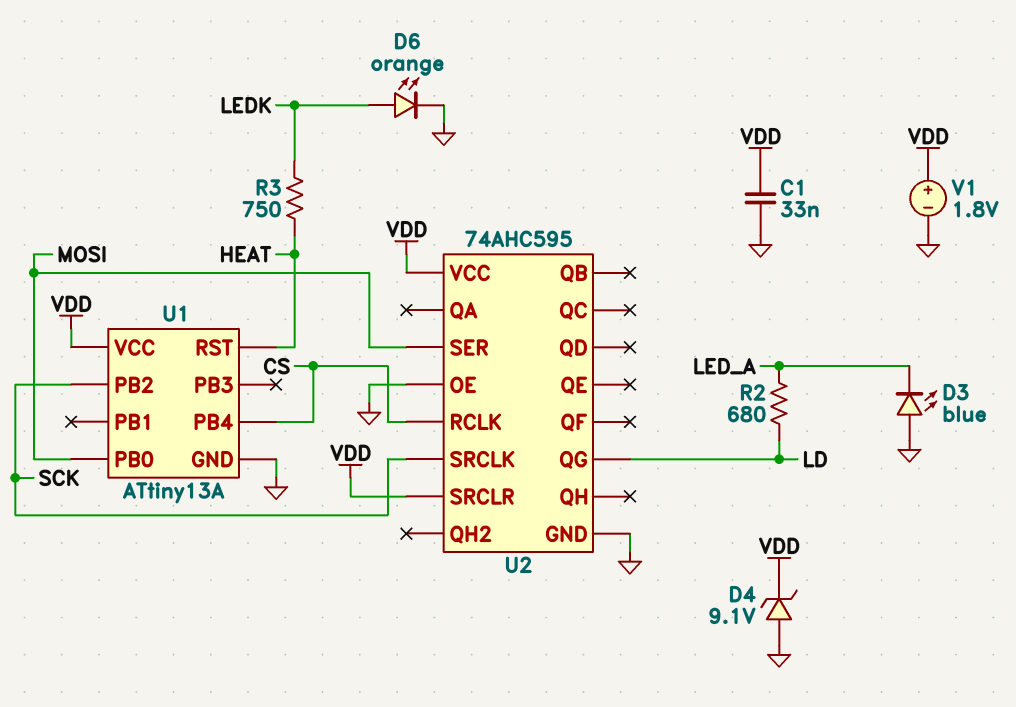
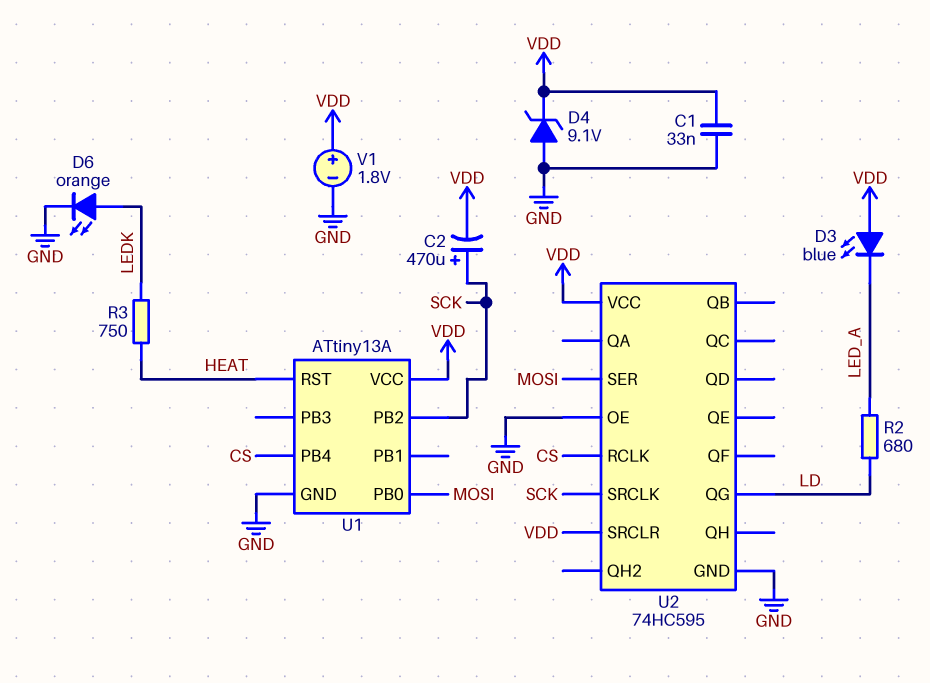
C2: none -> 470uF (plus SCK, minus VDD)
D3: LED blue (A GND, K LED_A) -> LED blue (A VDD, K LED_A)
U2: 74AHC595 -> 74HC595

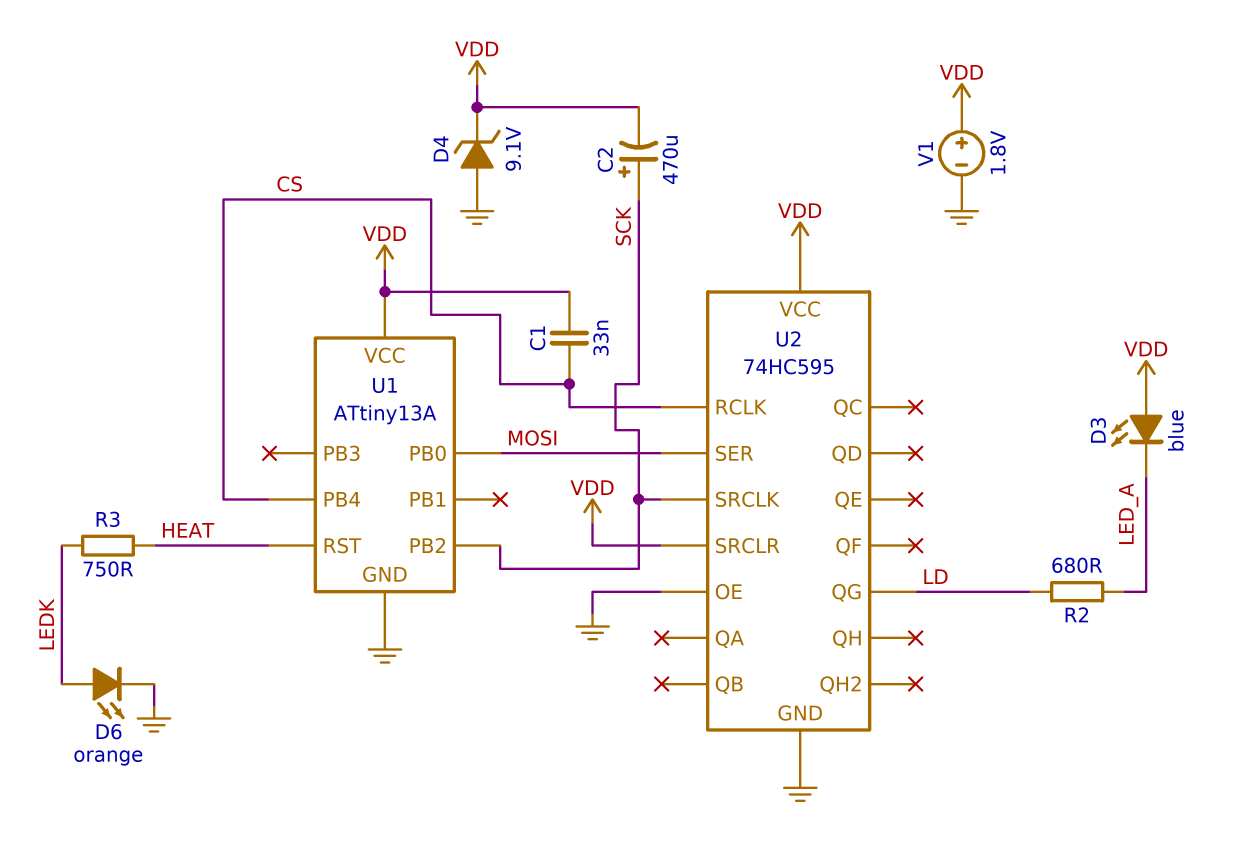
C1: 33nF (GND, VDD) -> 33nF (CS, VDD)

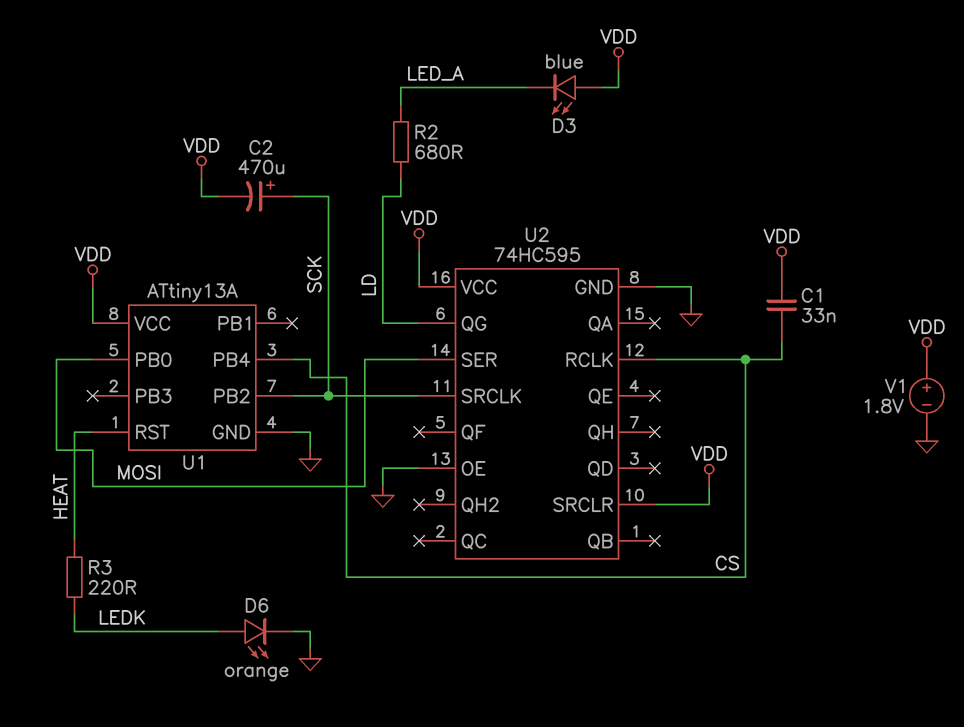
D4: zener 9.1V (A GND, K VDD) -> none
R3: 750 (HEAT, LEDK) -> 220 (HEAT, LEDK)

